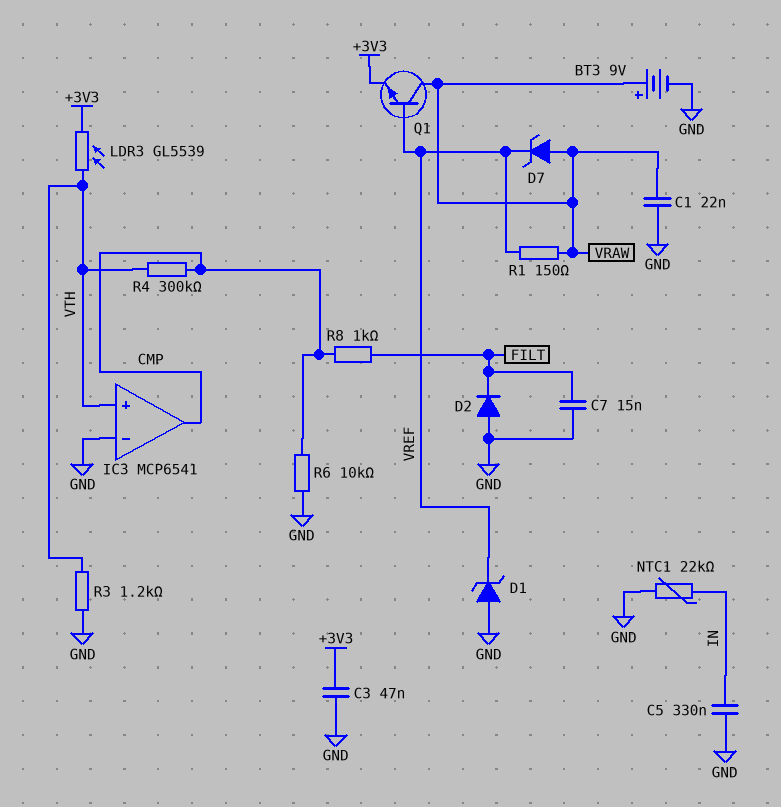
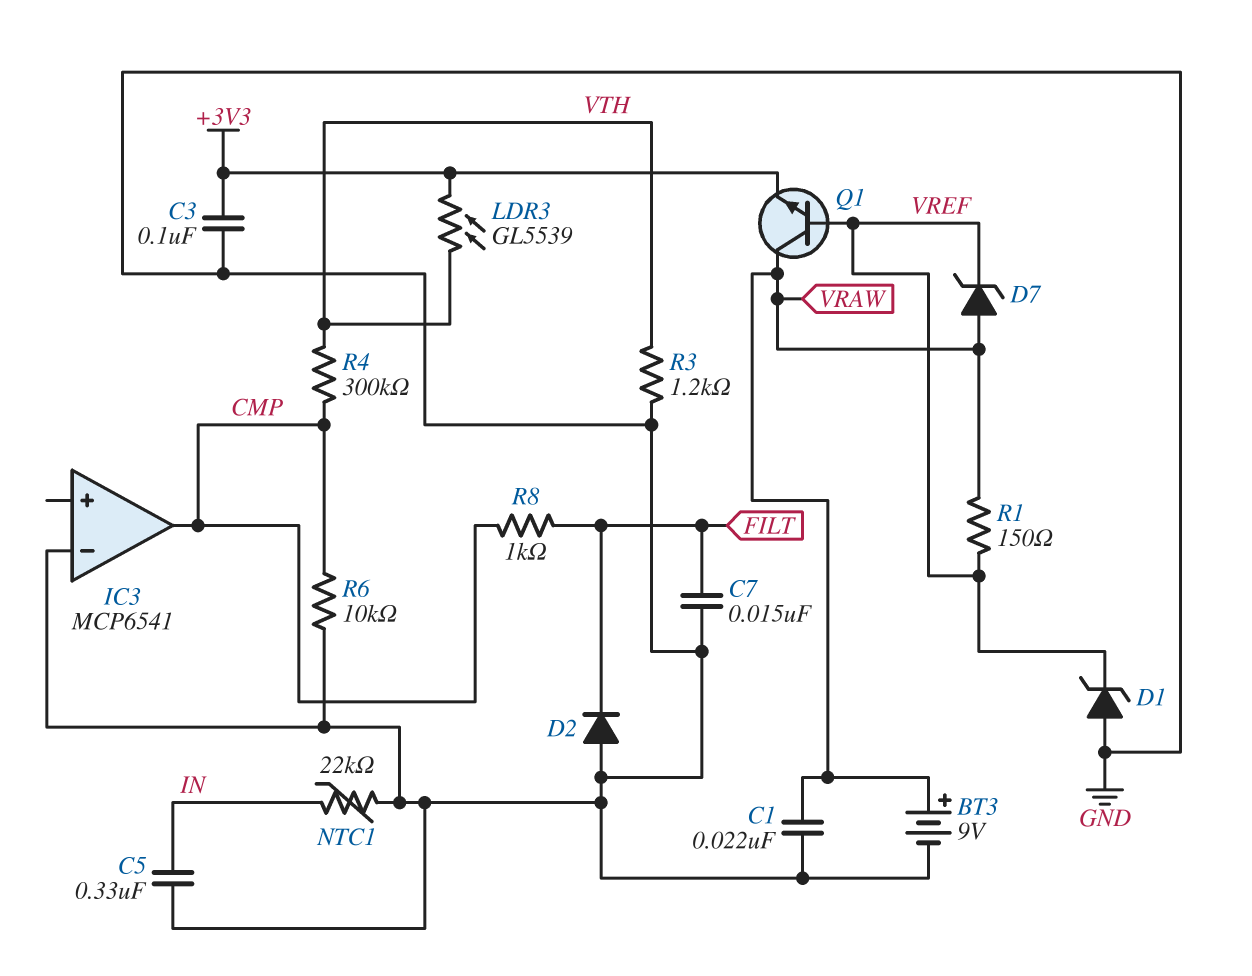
C3: 47nF (+3V3, GND) -> 100nF (+3V3, GND)
IC3 pin in+: VTH -> none

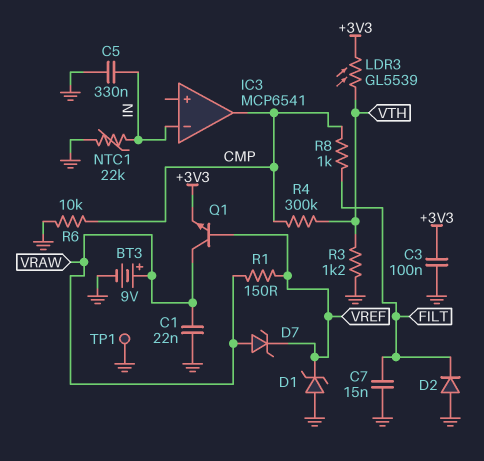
IC3 pin in-: GND -> IN
TP1: none -> test point (GND)

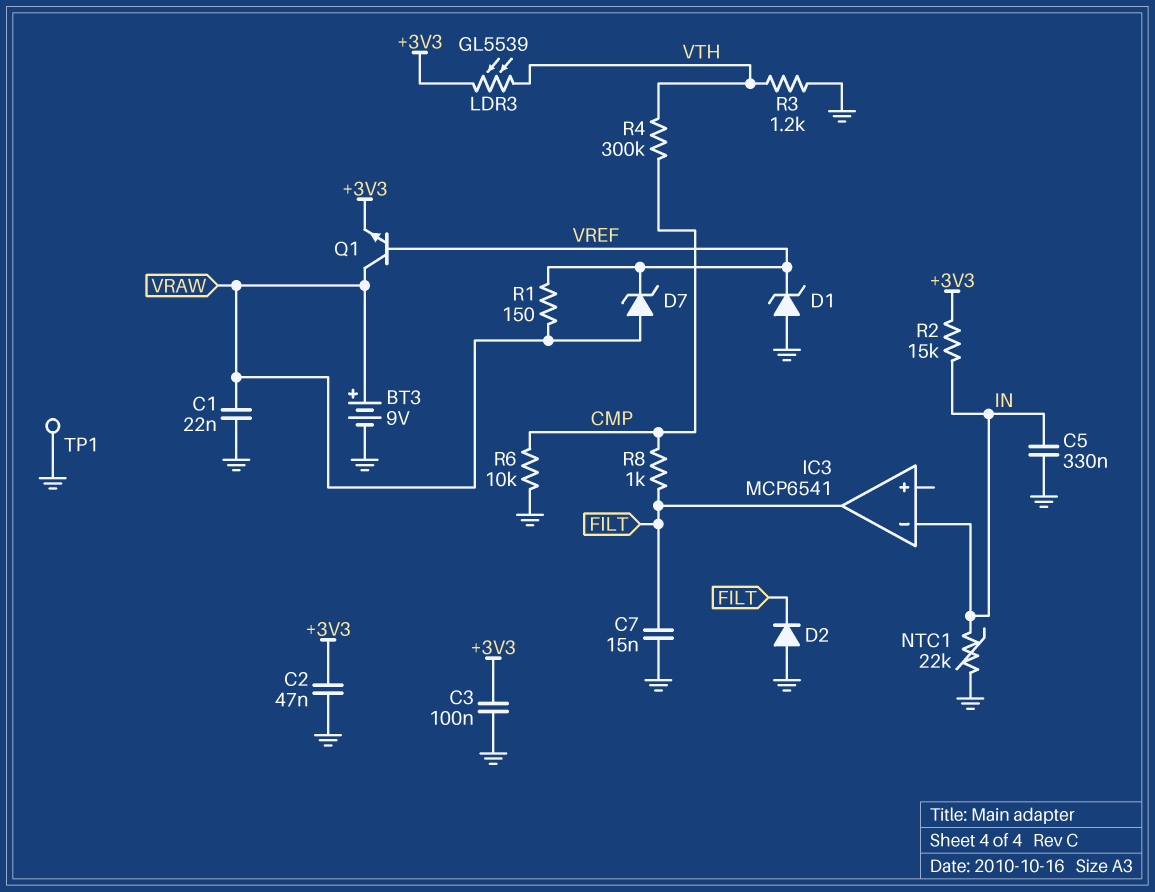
C2: none -> 47nF (+3V3, GND)
IC3 pin out: CMP -> FILT
R2: none -> 15k (+3V3, IN)

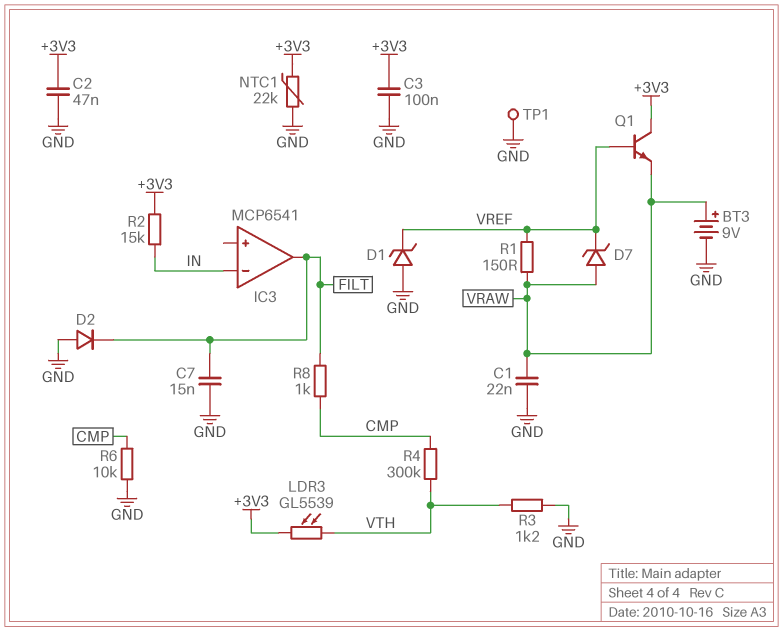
C5: 330nF (GND, IN) -> none
NTC1: 22k (GND, IN) -> 22k (+3V3, GND)
Q1: NPN (B VREF, C VRAW, E +3V3) -> NPN (B VREF, C +3V3, E VRAW)

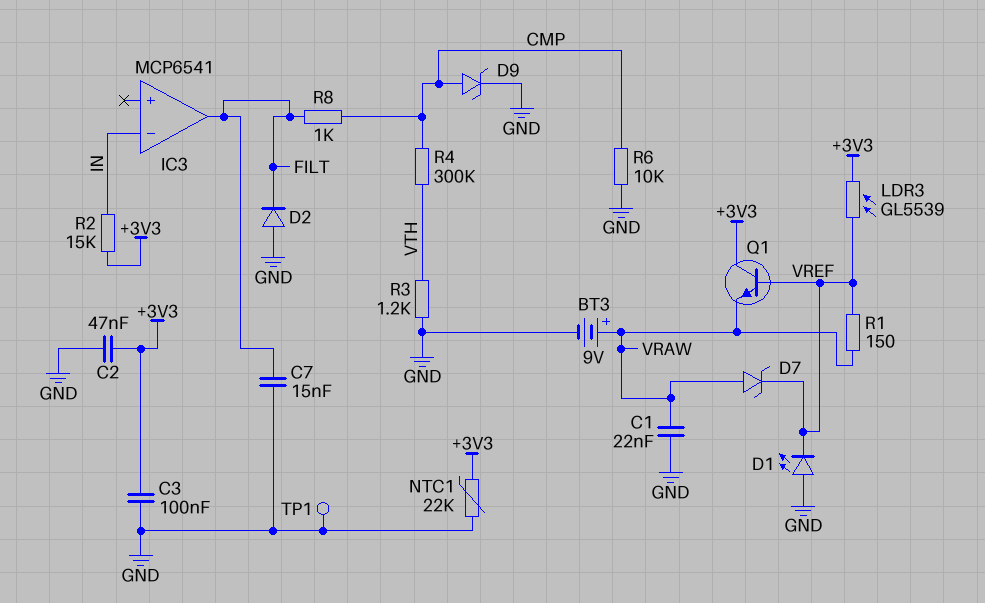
D1: zener (A GND, K VREF) -> LED (A GND, K VREF)
D9: none -> zener (A CMP, K GND)
LDR3: GL5539 (+3V3, VTH) -> GL5539 (+3V3, VREF)

